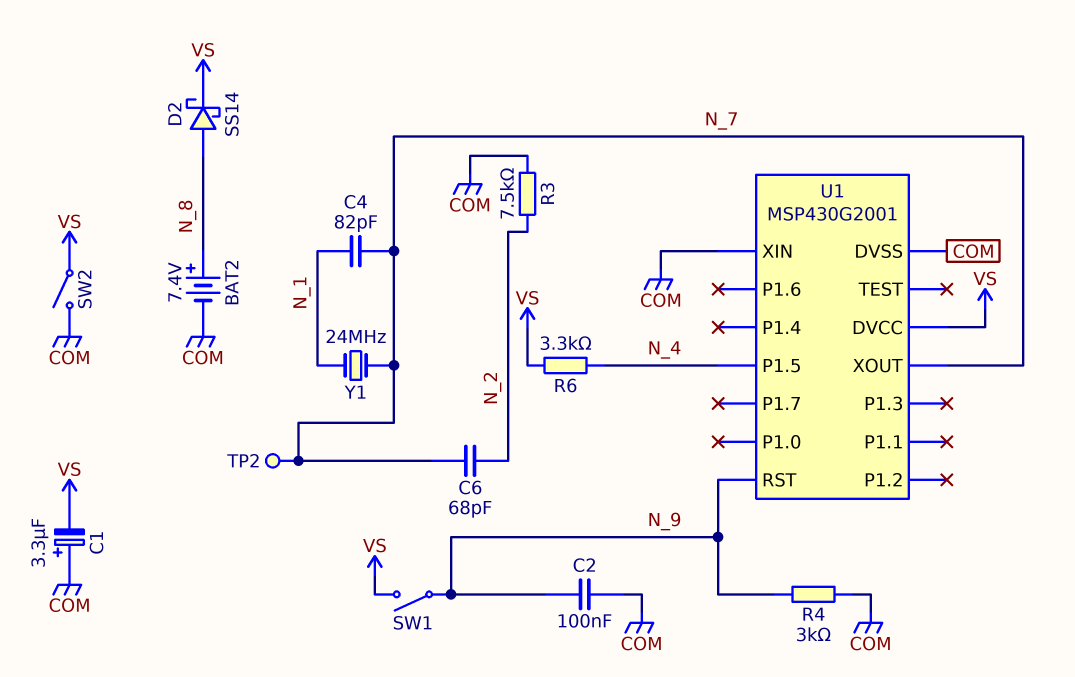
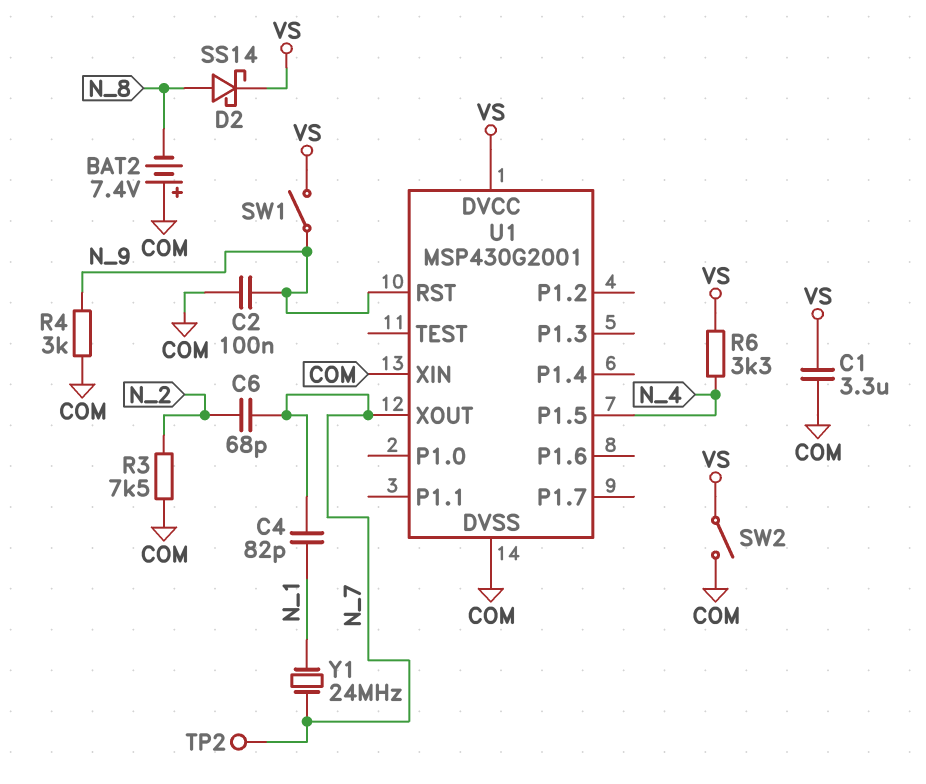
BAT2: 7.4V (plus N_8, minus COM) -> 7.4V (plus COM, minus N_8)
C1: 3.3uF (plus COM, minus VS) -> 3.3uF (COM, VS)

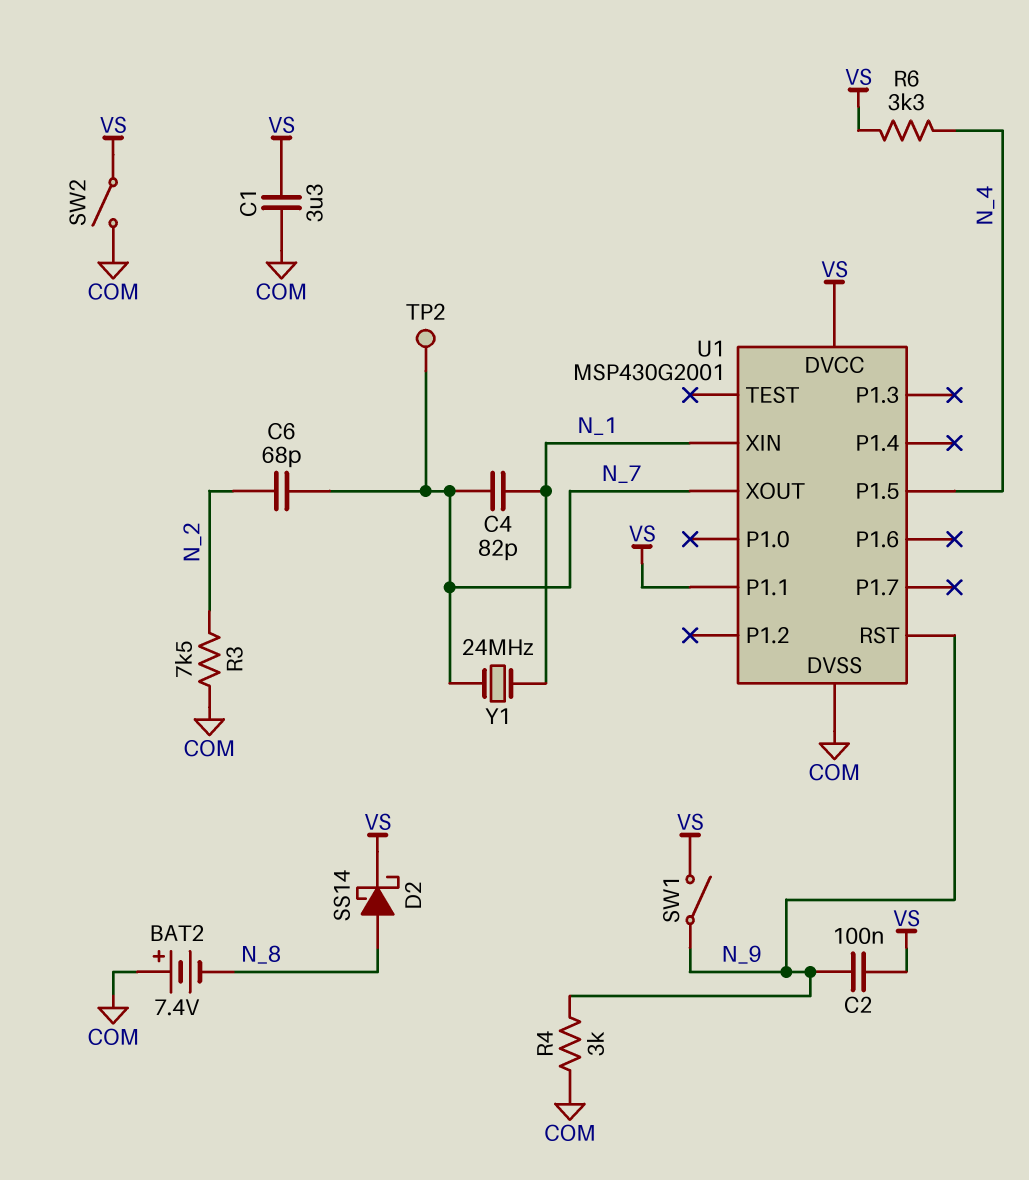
C2: 100nF (COM, N_9) -> 100nF (N_9, VS)
U1 pin P1.1: none -> VS
U1 pin XIN: COM -> N_1

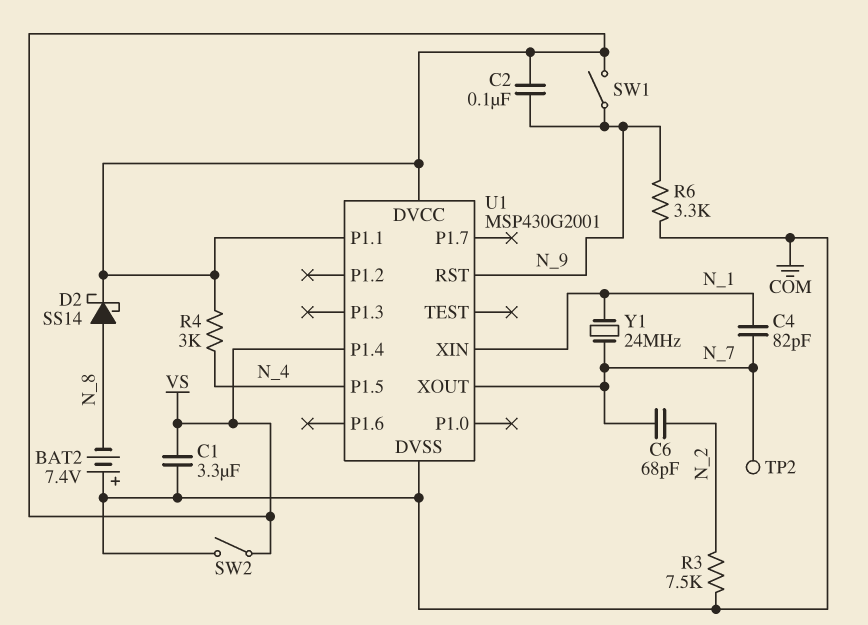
R4: 3k (COM, N_9) -> 3k (N_4, VS)
R6: 3.3k (N_4, VS) -> 3.3k (COM, N_9)
U1 pin P1.4: none -> VS

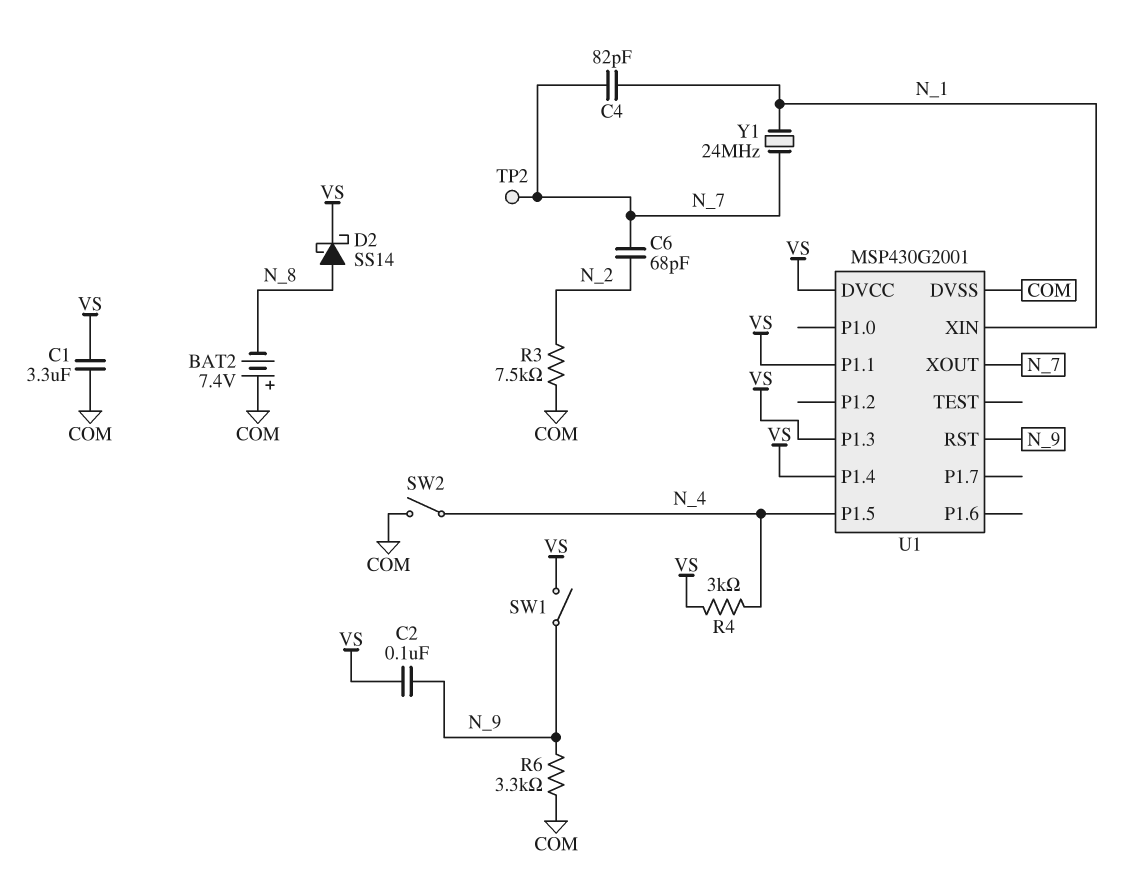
SW2: switch (COM, VS) -> switch (COM, N_4)
U1 pin P1.3: none -> VS

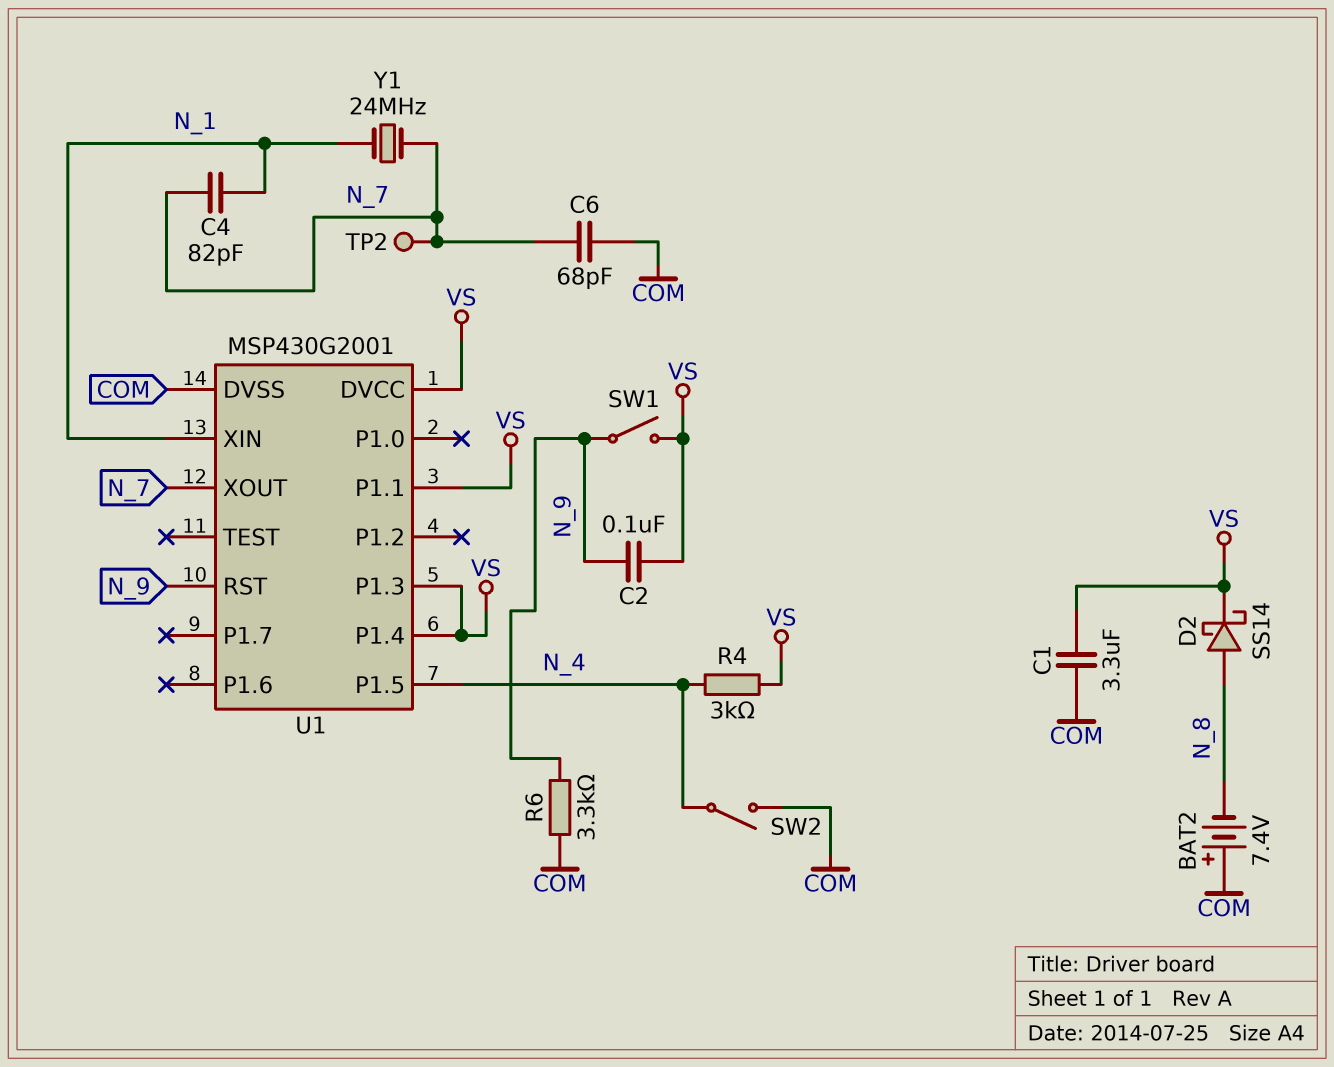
C6: 68pF (N_2, N_7) -> 68pF (COM, N_7)
R3: 7.5k (COM, N_2) -> none

